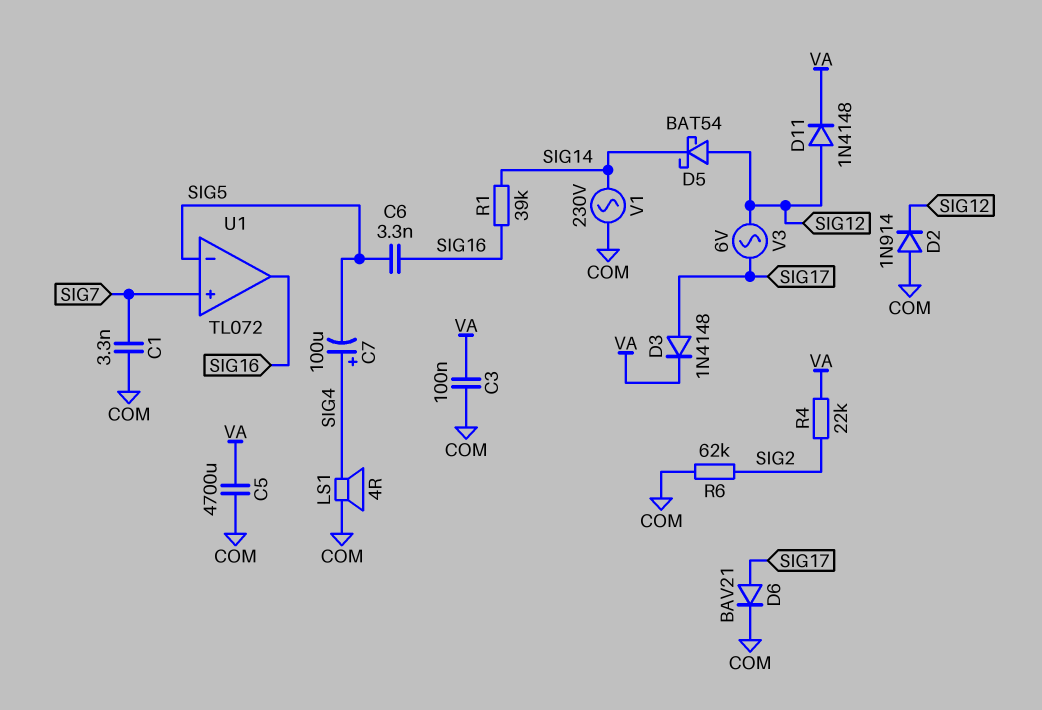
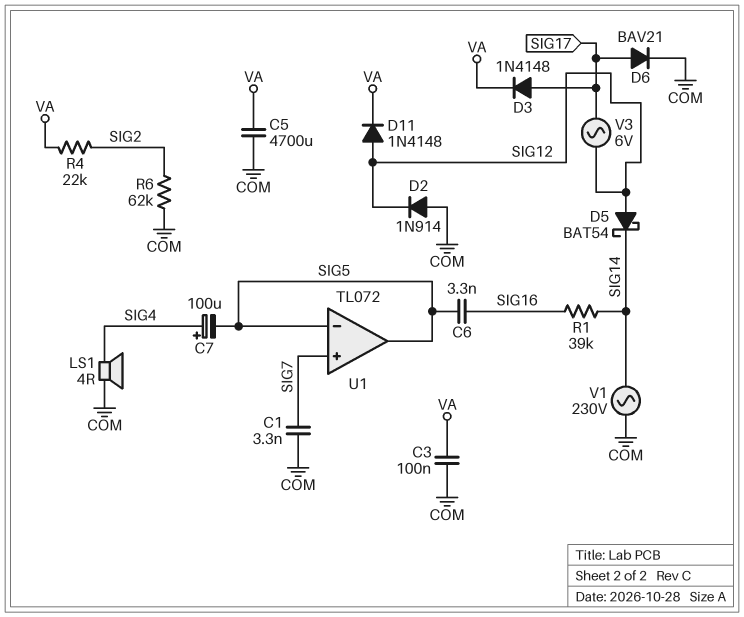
U1 pin out: SIG16 -> SIG5

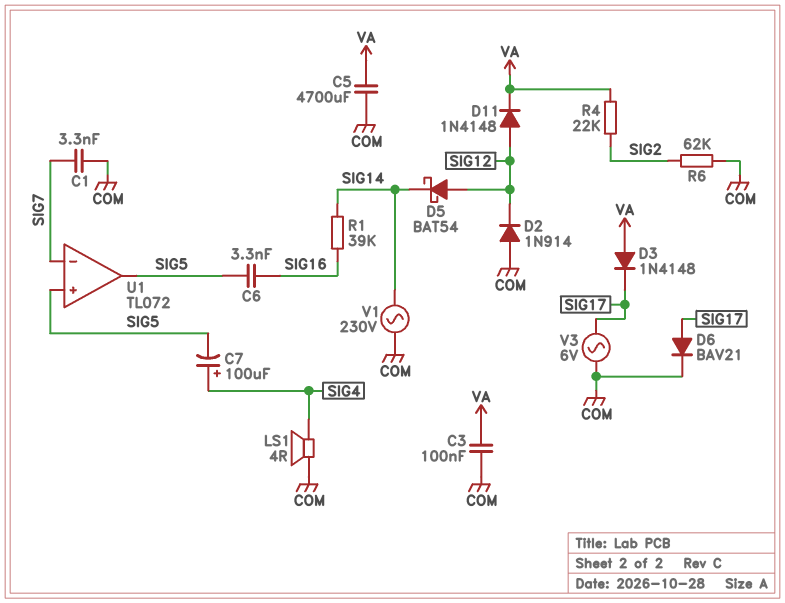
D3: diode 1N4148 (A SIG17, K VA) -> diode 1N4148 (A VA, K SIG17)
U1 pin in+: SIG7 -> SIG5
U1 pin in-: SIG5 -> SIG7
V3: AC 6V (SIG12, SIG17) -> AC 6V (COM, SIG17)

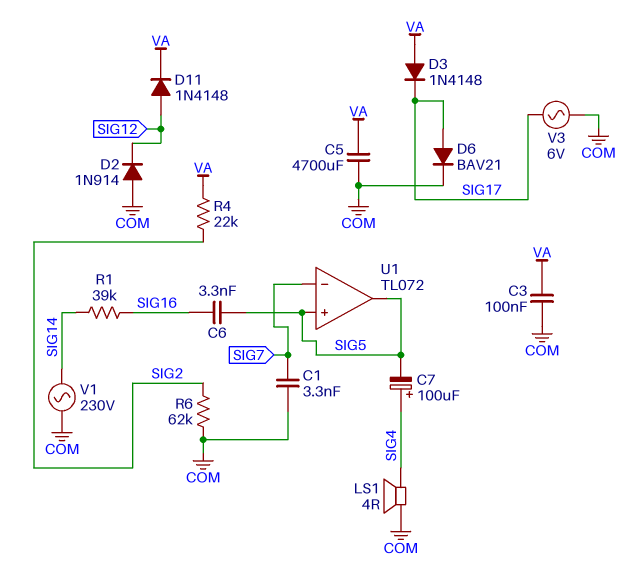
D5: schottky BAT54 (A SIG12, K SIG14) -> none

